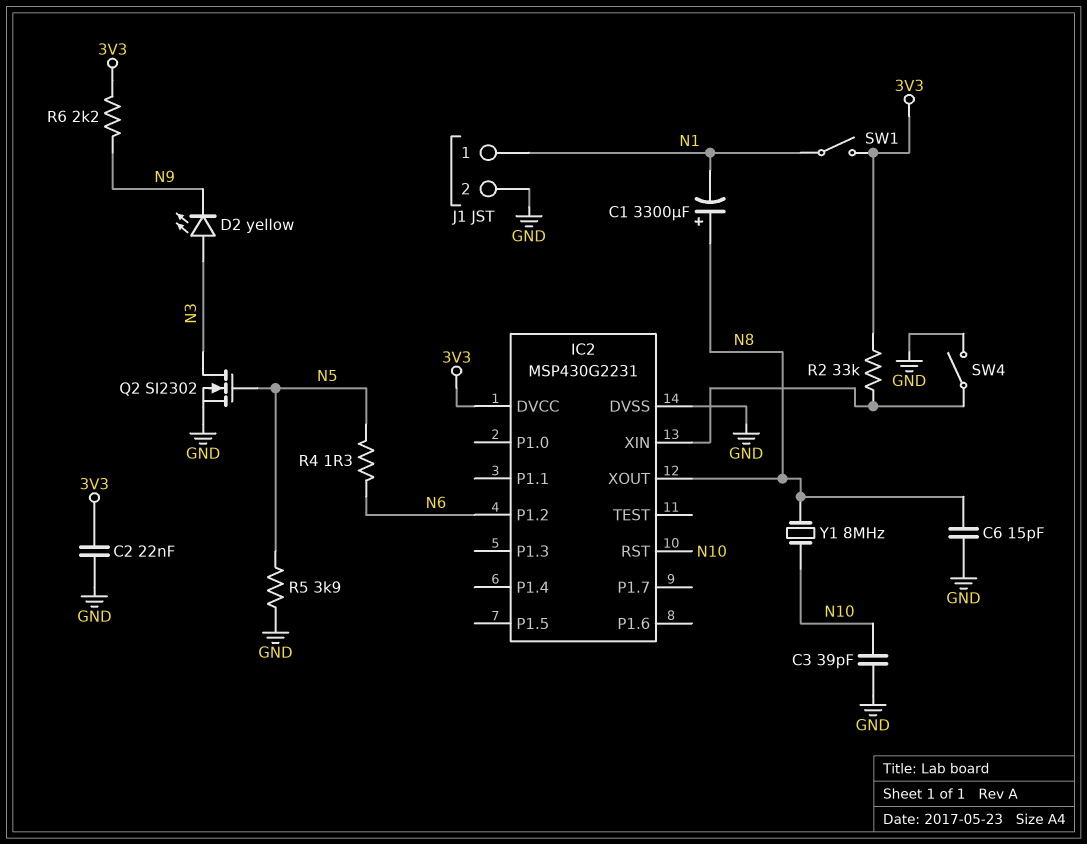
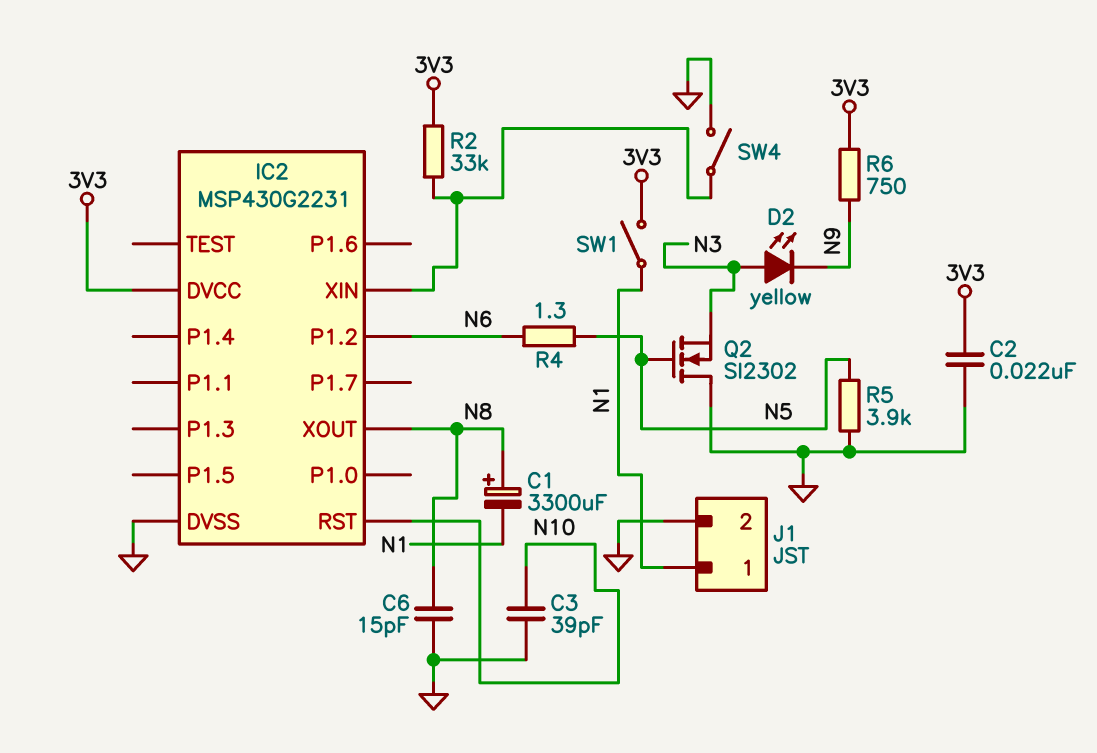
Q2: NMOS SI2302 (G N5, D N3, S GND) -> NMOS SI2302 (G N5, D GND, S N3)
R6: 2.2k (3V3, N9) -> 750 (3V3, N9)
Y1: 8MHz (N8, N10) -> none

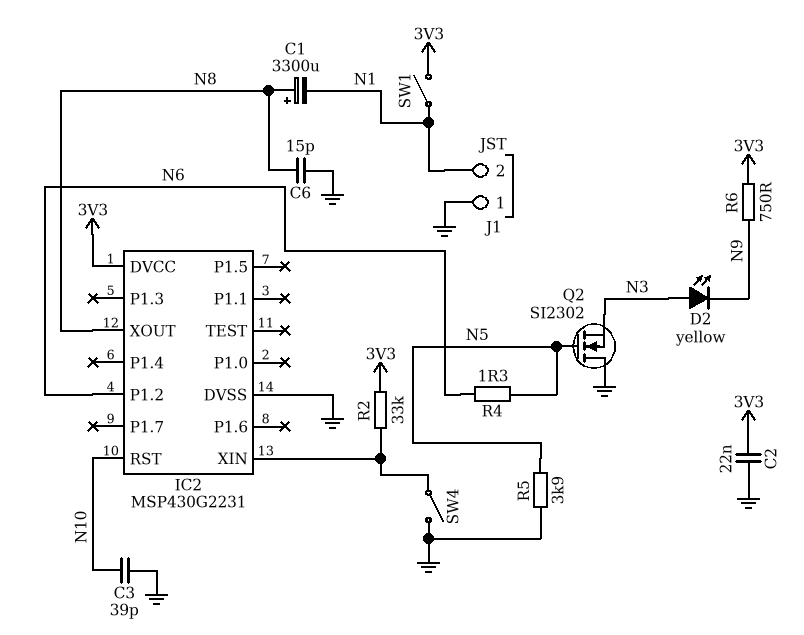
J1 pin 1: N1 -> GND
J1 pin 2: GND -> N1

